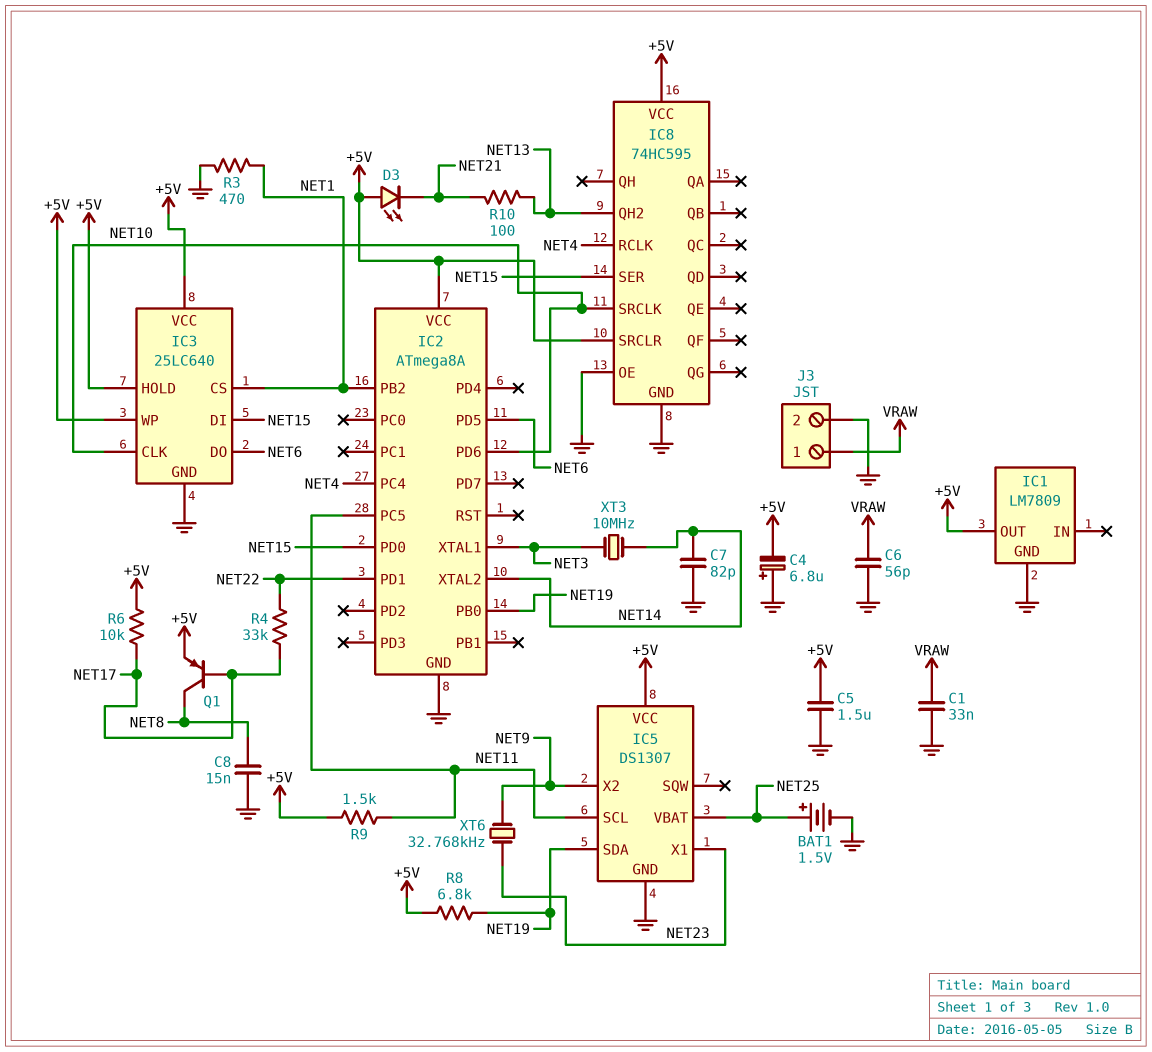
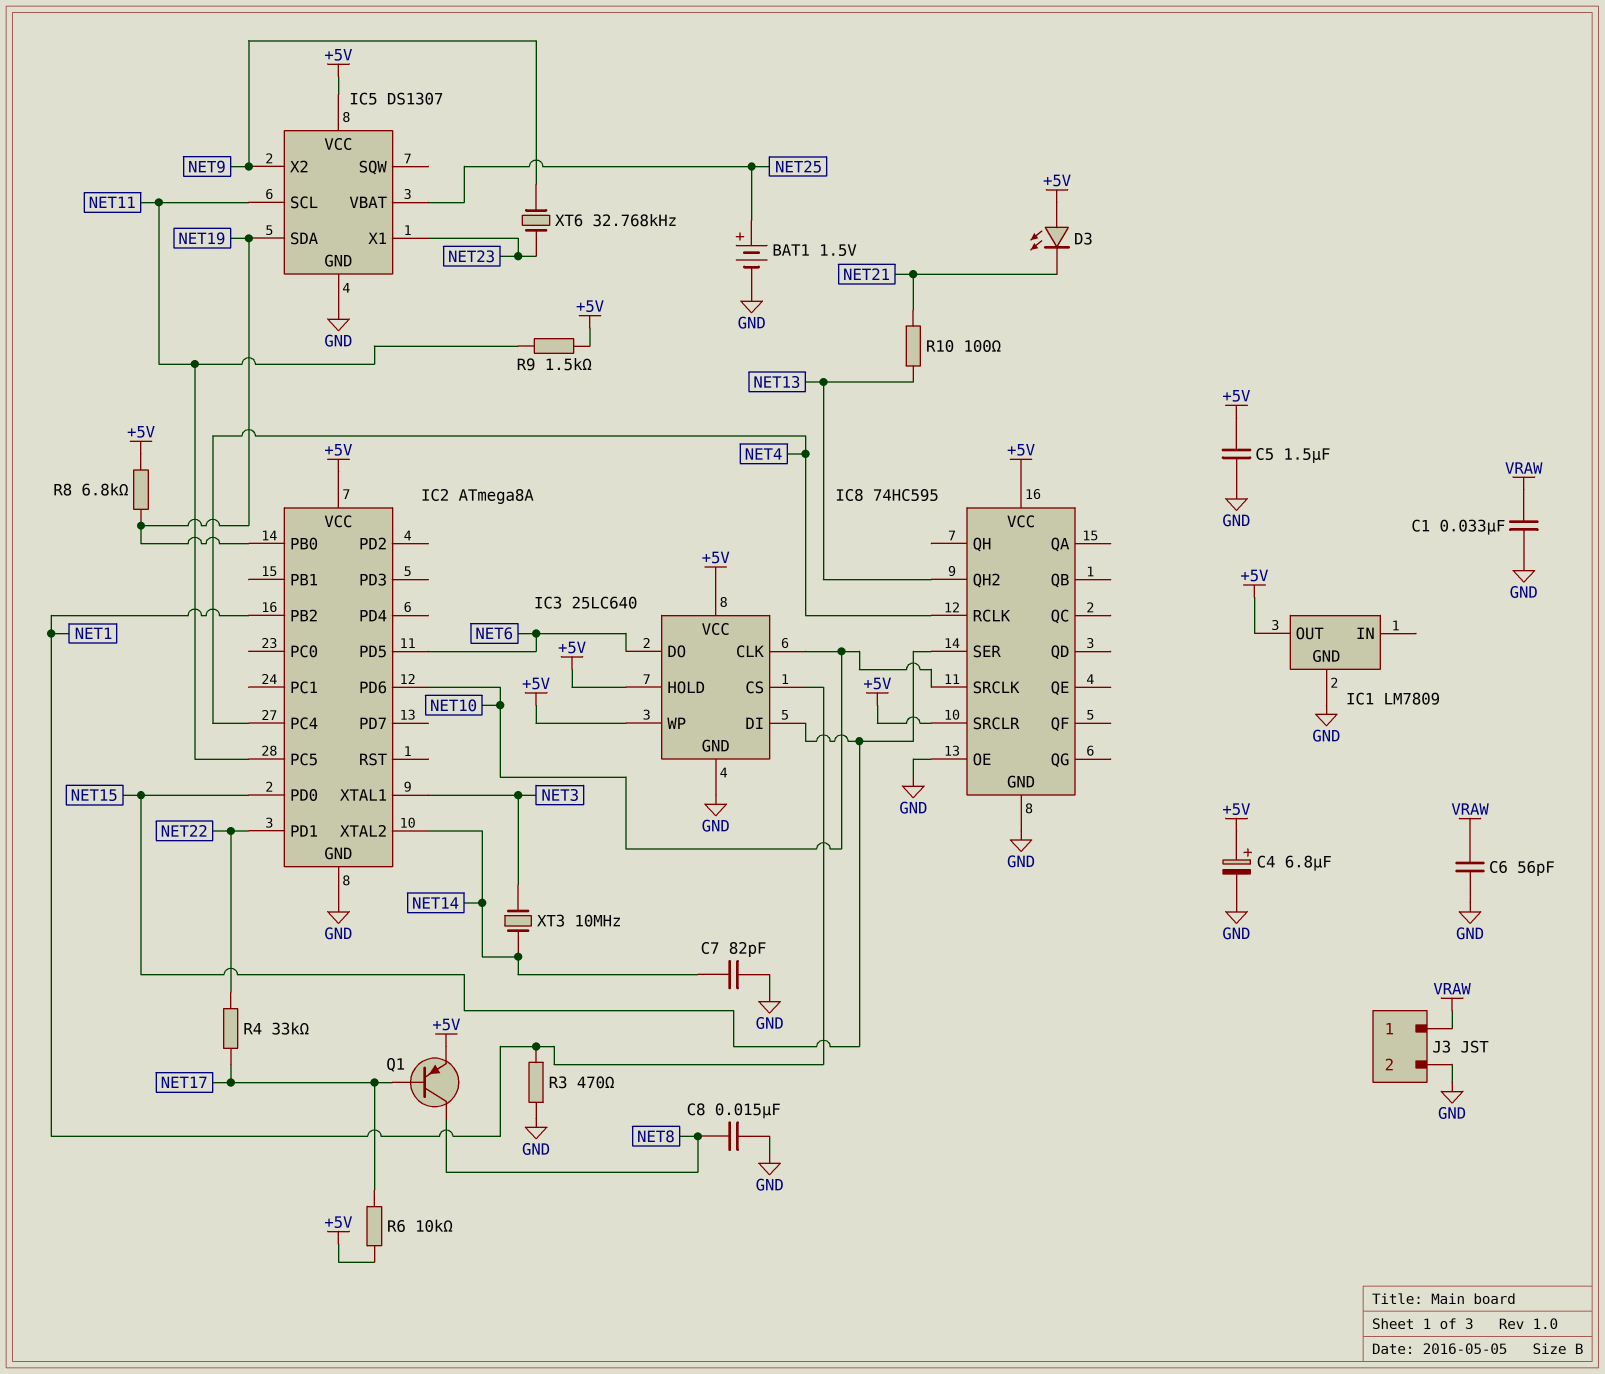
C4: 6.8uF (plus GND, minus +5V) -> 6.8uF (plus +5V, minus GND)

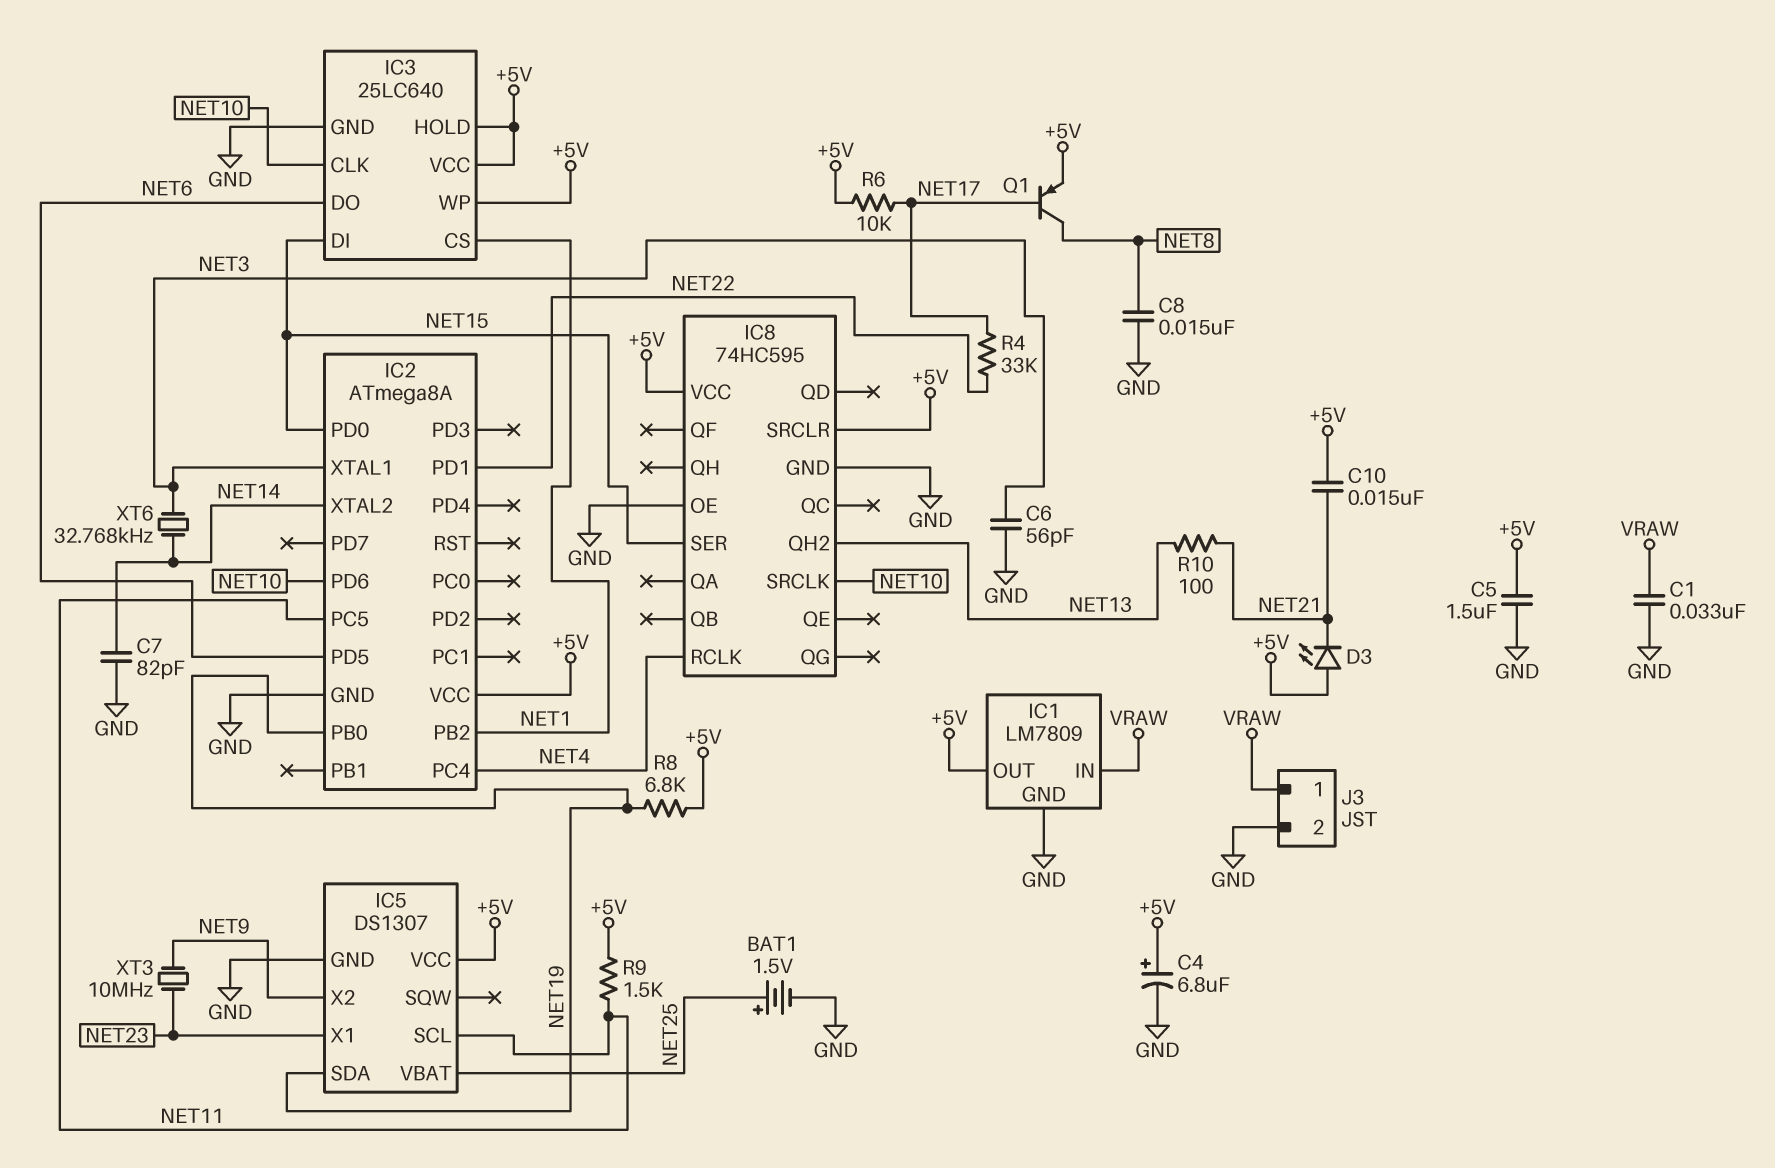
C6: 56pF (GND, VRAW) -> 56pF (GND, NET3)
C10: none -> 15nF (+5V, NET21)
IC1 pin IN: none -> VRAW
R3: 470 (GND, NET1) -> none
XT3: 10MHz (NET3, NET14) -> 10MHz (NET9, NET23)
XT6: 32.768kHz (NET9, NET23) -> 32.768kHz (NET3, NET14)

